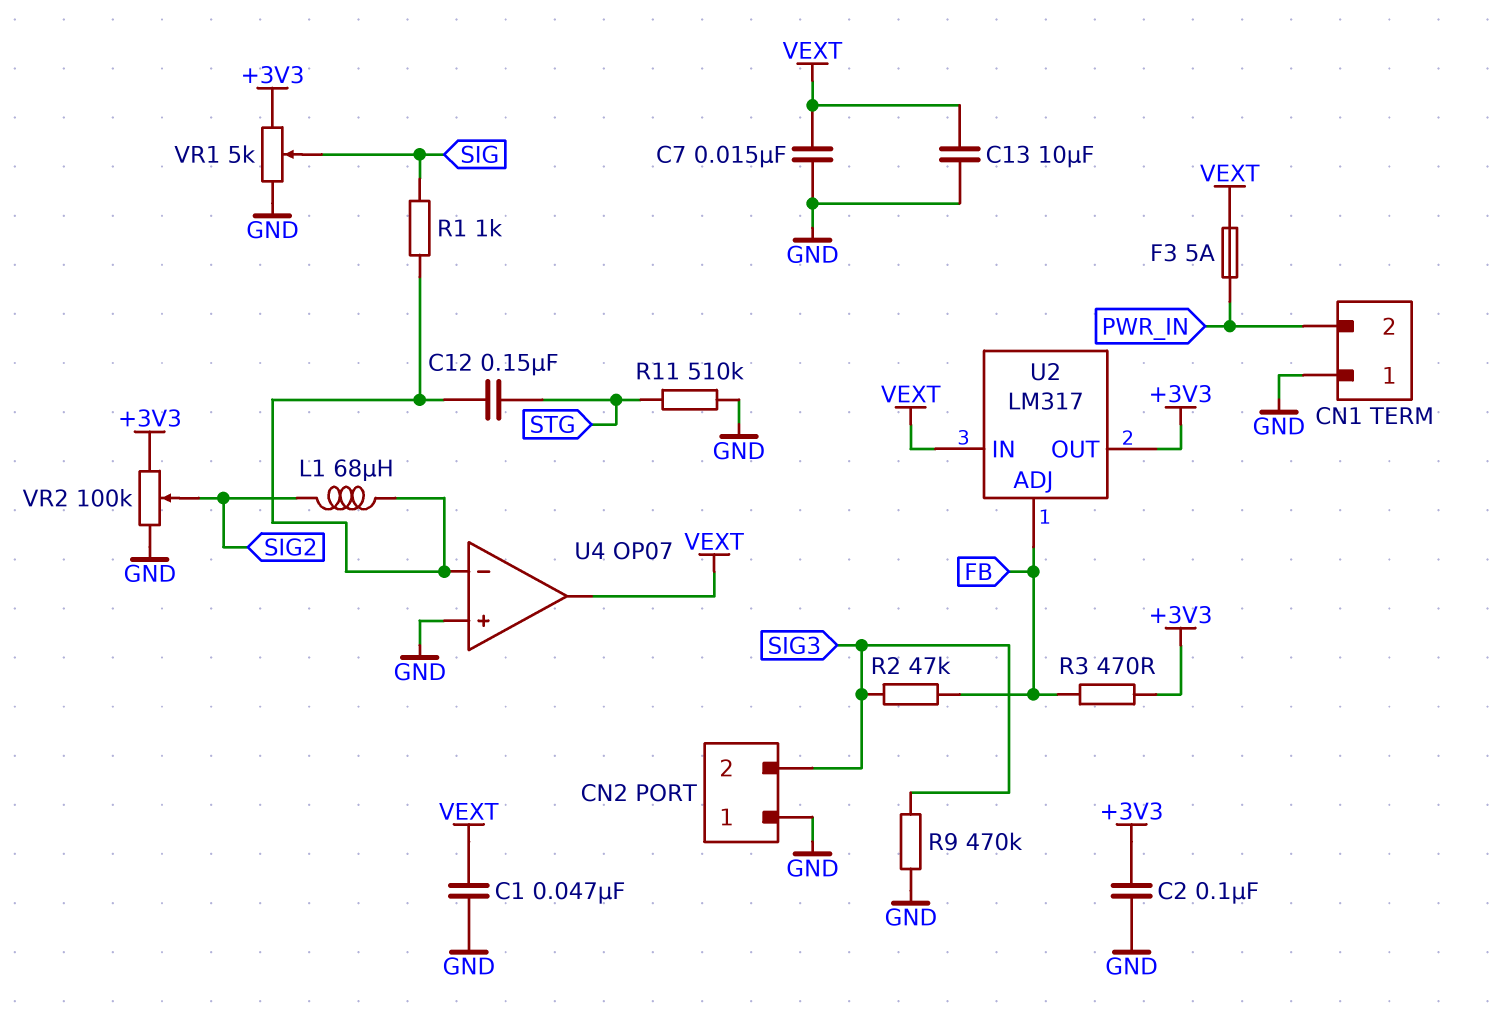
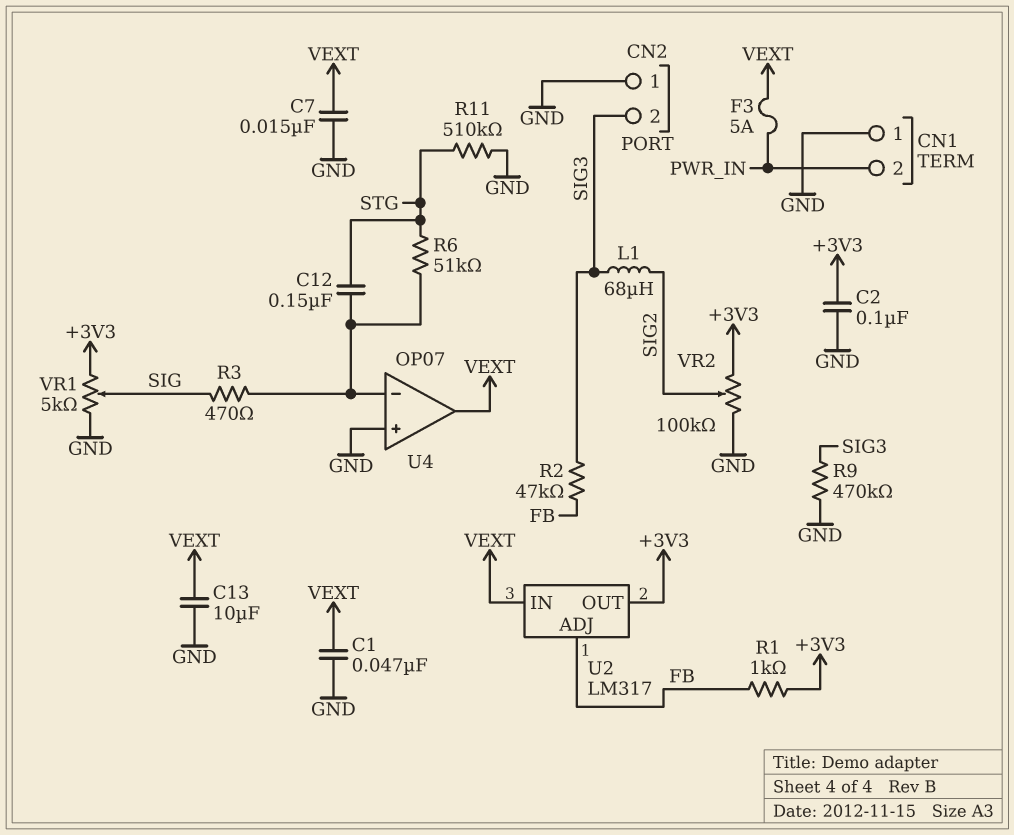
L1: 68uH (SIG2, U4/in-) -> 68uH (SIG2, SIG3)
R1: 1k (SIG, U4/in-) -> 1k (+3V3, FB)
R3: 470 (+3V3, FB) -> 470 (SIG, U4/in-)
R6: none -> 51k (STG, U4/in-)

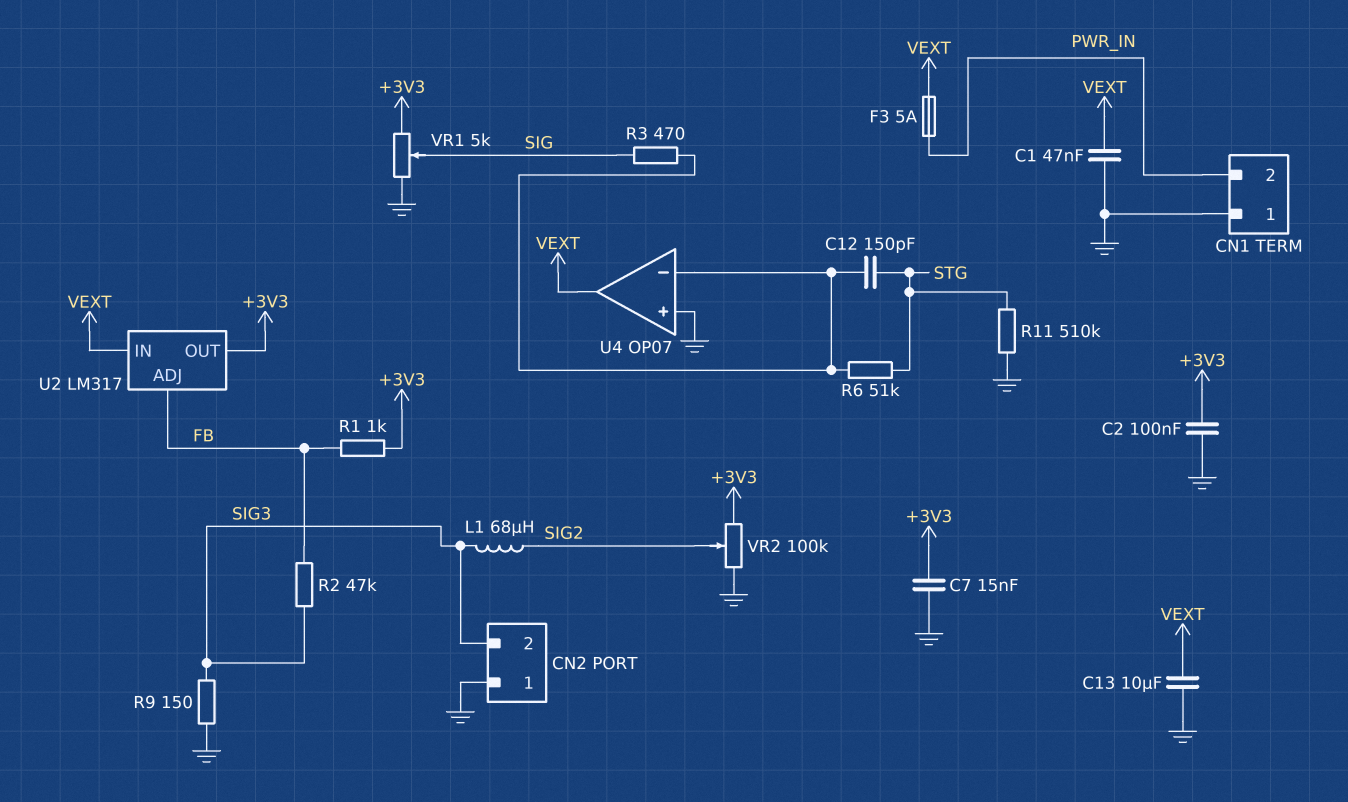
C7: 15nF (GND, VEXT) -> 15nF (+3V3, GND)
C12: 150nF (STG, U4/in-) -> 150pF (STG, U4/in-)
R9: 470k (GND, SIG3) -> 150 (GND, SIG3)

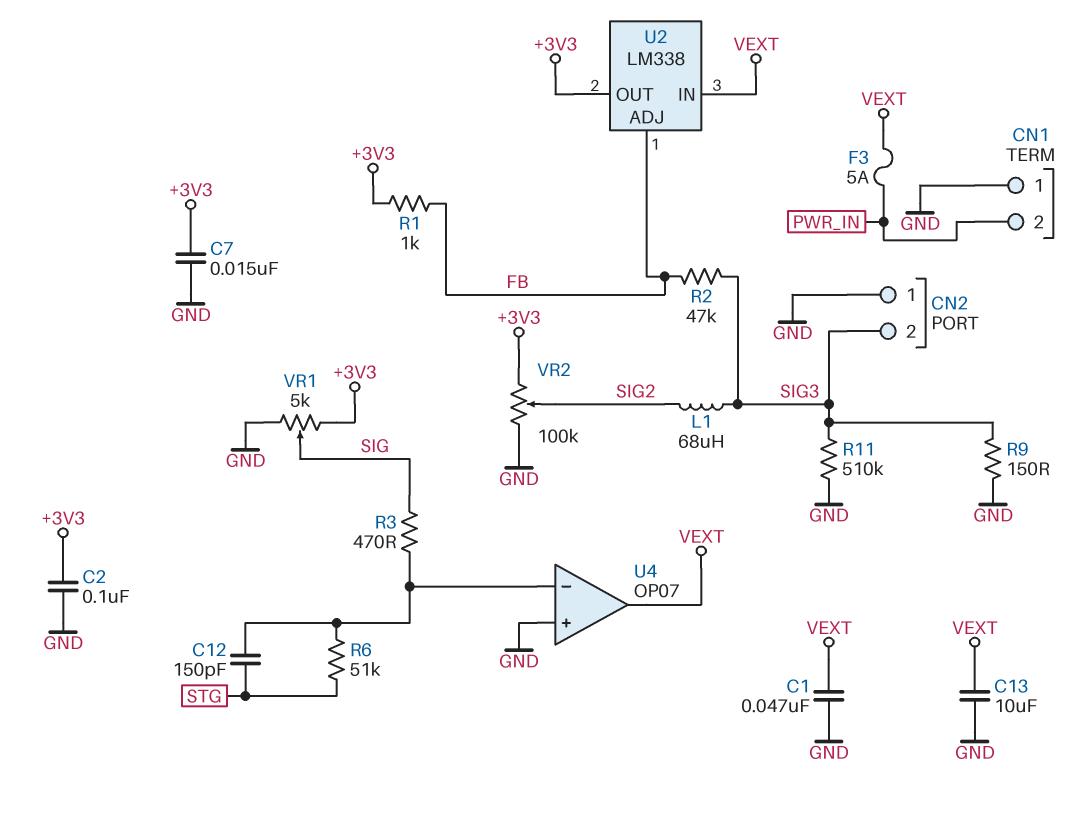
R11: 510k (GND, STG) -> 510k (GND, SIG3)
U2: LM317 -> LM338

